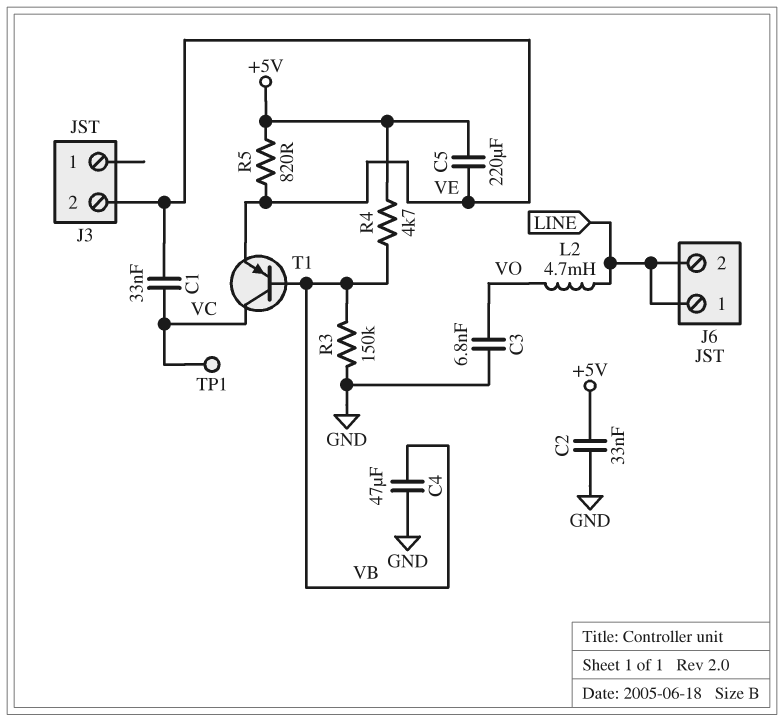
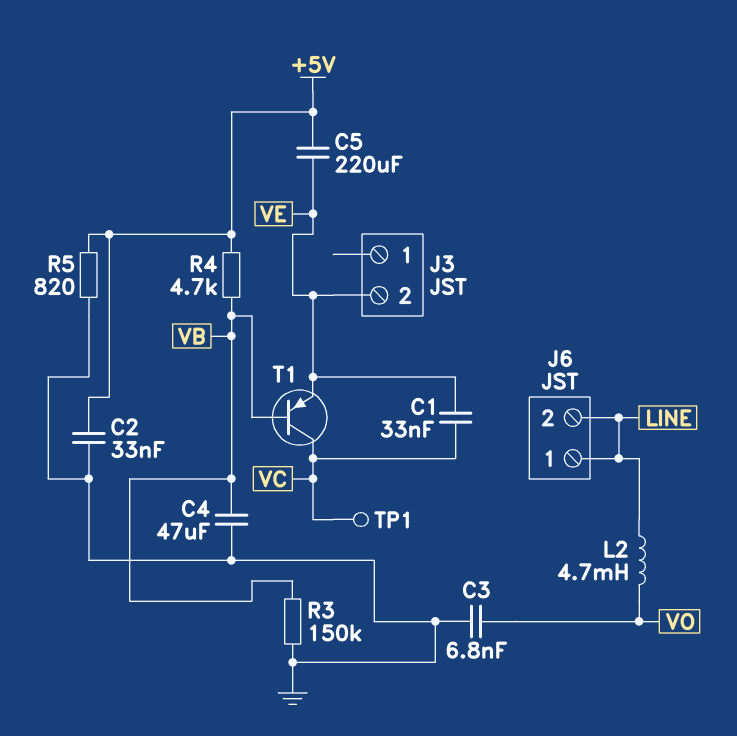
R5: 820 (+5V, VE) -> 820 (+5V, GND)

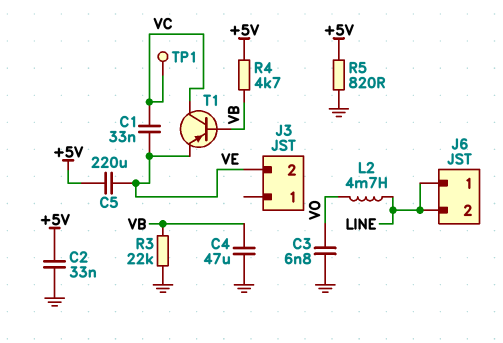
R3: 150k (GND, VB) -> 22k (GND, VB)

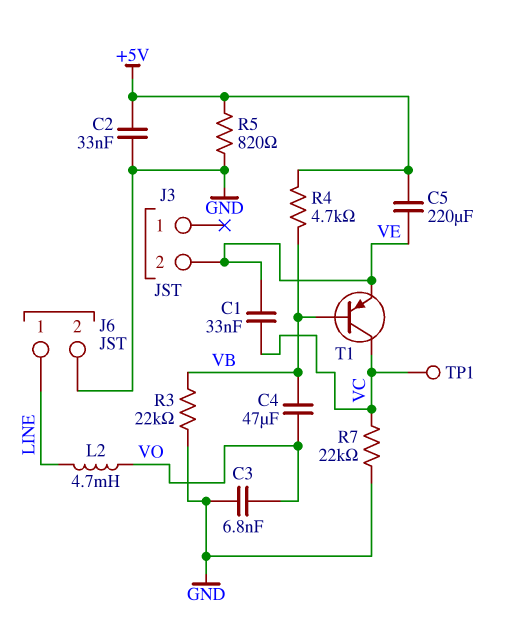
C4: 47uF (GND, VB) -> 47uF (VB, VO)
J6 pin 2: LINE -> GND
R7: none -> 22k (GND, VC)

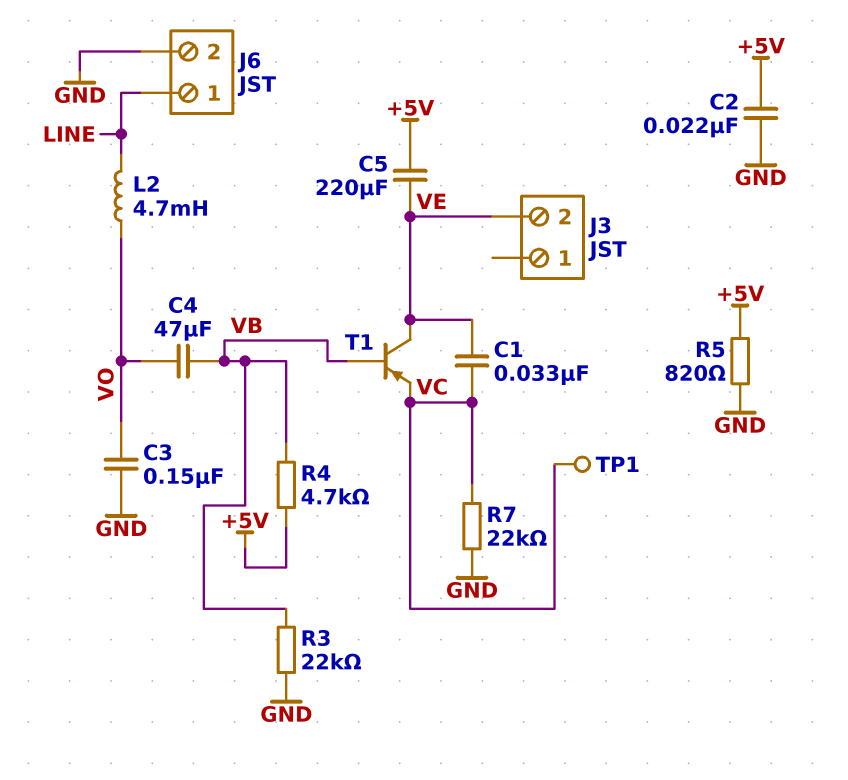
C2: 33nF (+5V, GND) -> 22nF (+5V, GND)
C3: 6.8nF (GND, VO) -> 150nF (GND, VO)
T1: PNP (B VB, C VC, E VE) -> PNP (B VB, C VE, E VC)

